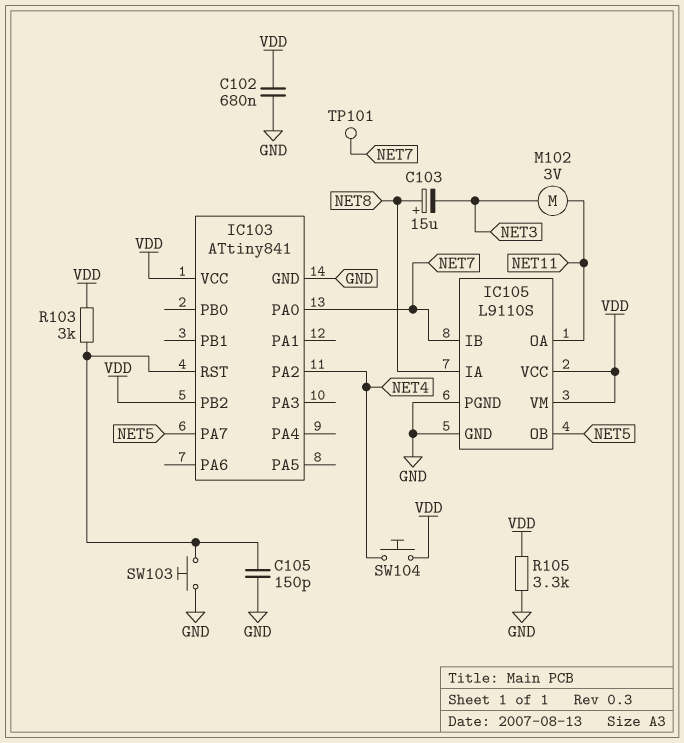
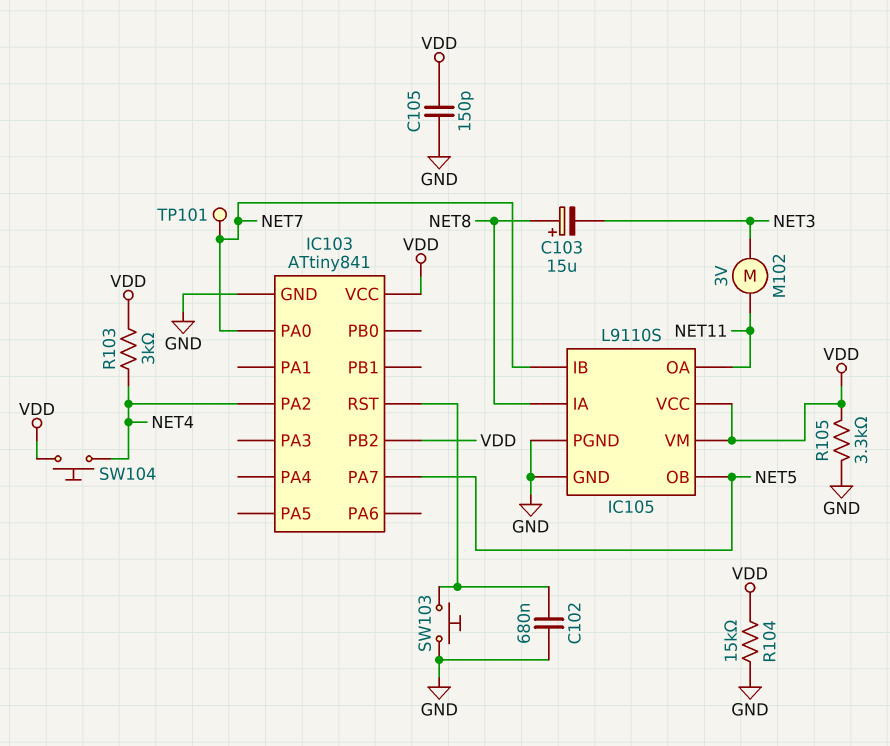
C102: 680nF (GND, VDD) -> 680nF (GND, IC103/RST)
C105: 150pF (GND, IC103/RST) -> 150pF (GND, VDD)
R103: 3k (IC103/RST, VDD) -> 3k (NET4, VDD)
R104: none -> 15k (GND, VDD)

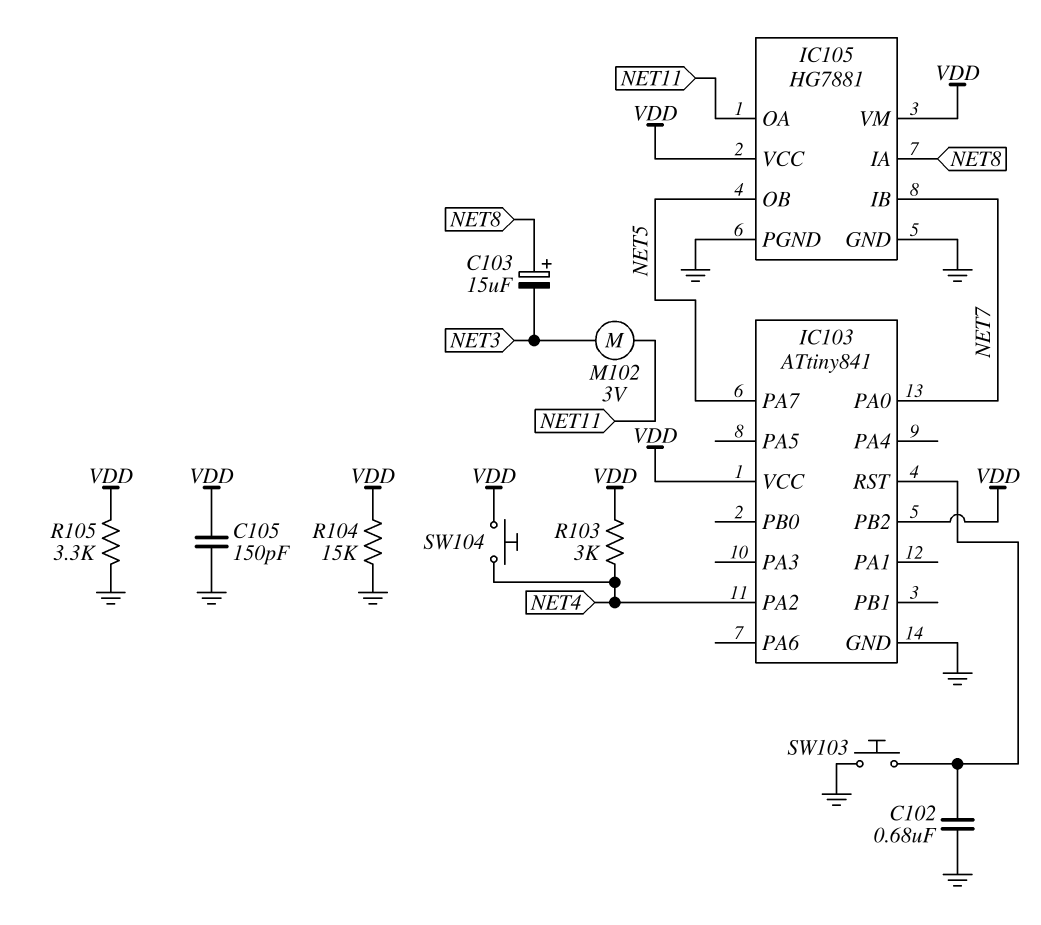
IC105: L9110S -> HG7881
TP101: test point (NET7) -> none

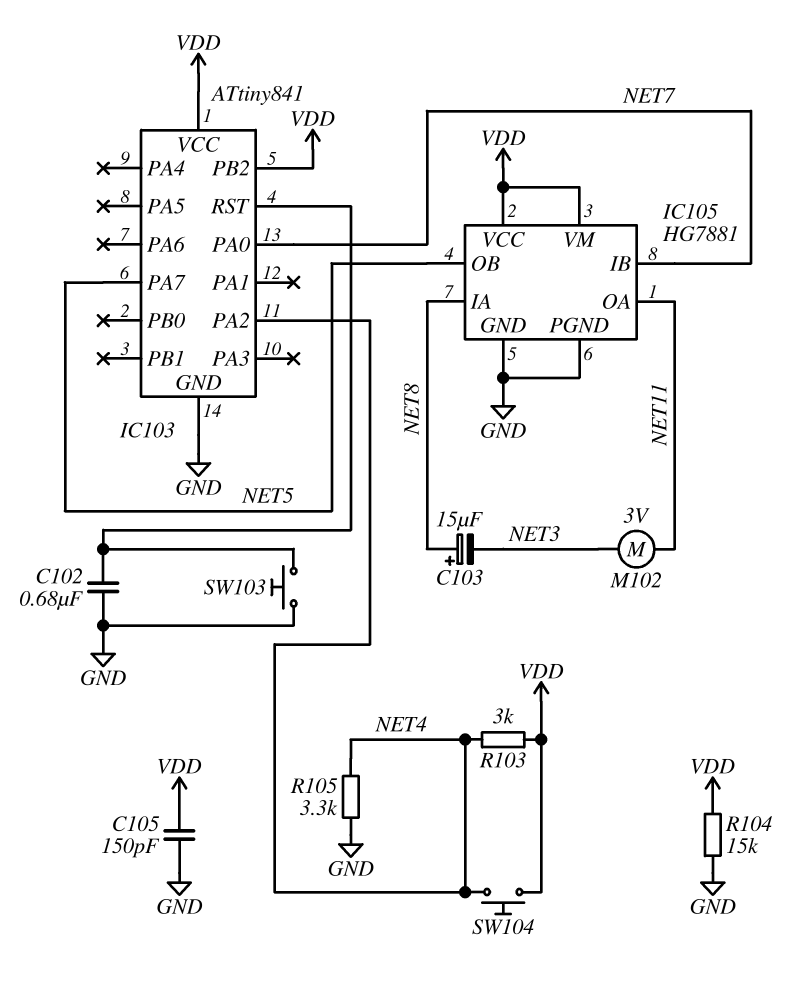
R105: 3.3k (GND, VDD) -> 3.3k (GND, NET4)

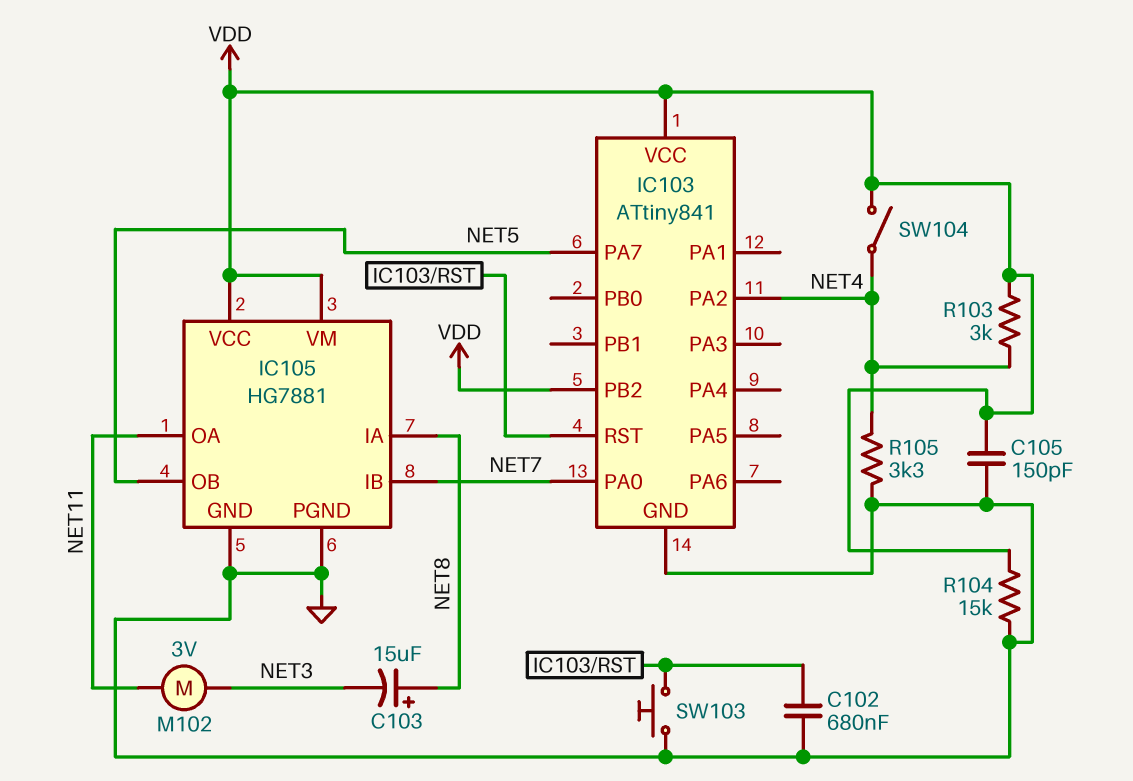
SW104: button (NET4, VDD) -> switch (NET4, VDD)

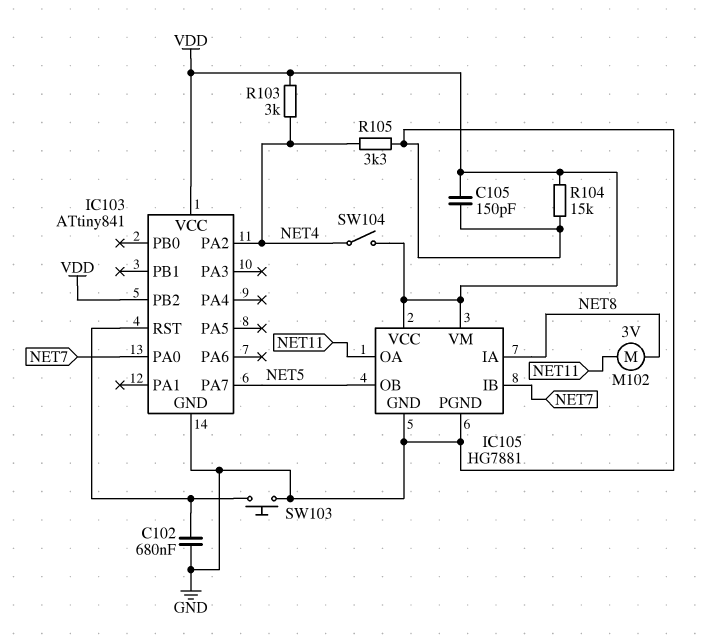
C103: 15uF (plus NET8, minus NET3) -> none
M102: motor 3V (NET3, NET11) -> motor 3V (NET8, NET11)

